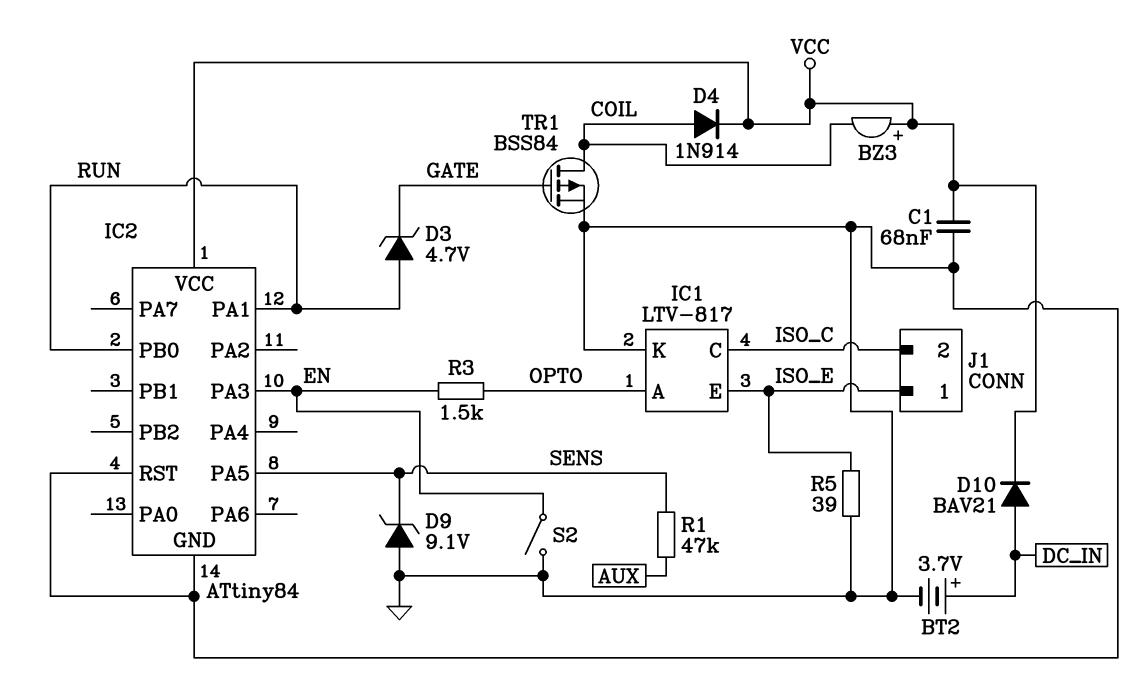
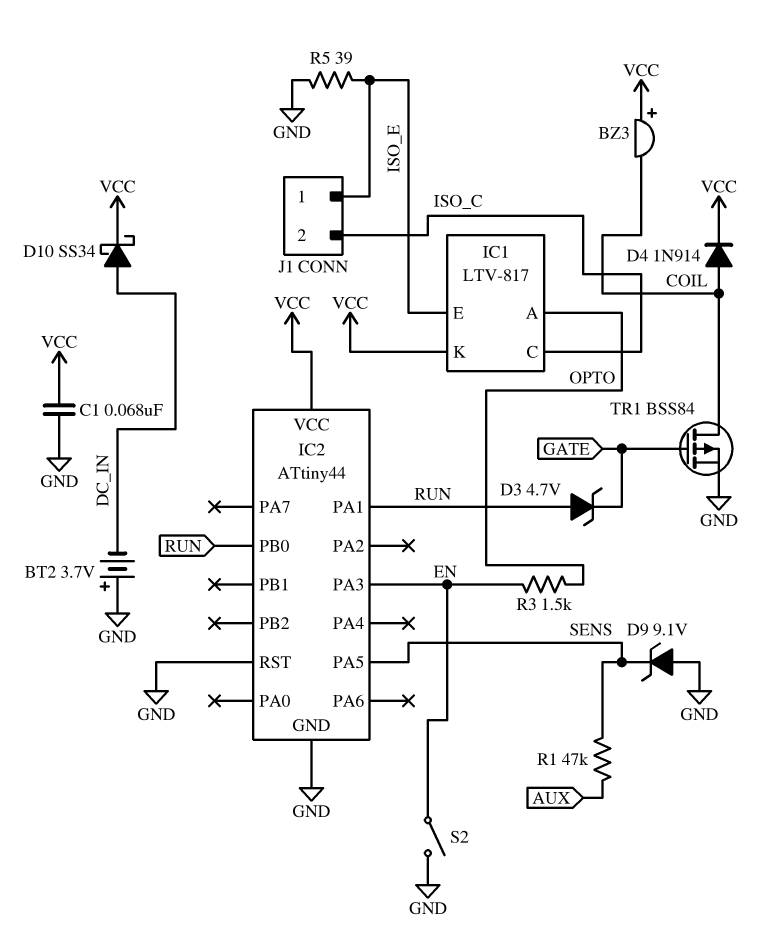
BT2: 3.7V (plus DC_IN, minus GND) -> 3.7V (plus GND, minus DC_IN)
D10: diode BAV21 (A DC_IN, K VCC) -> schottky SS34 (A DC_IN, K VCC)
IC1 pin K: GND -> VCC
IC2: ATtiny84 -> ATtiny44

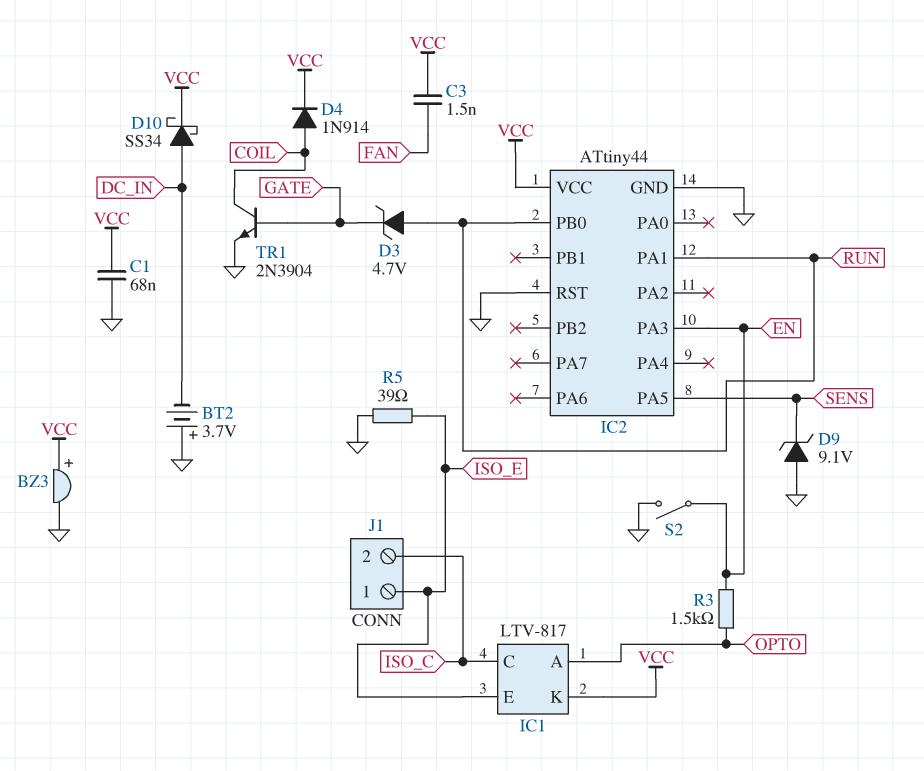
BZ3: buzzer (plus VCC, minus COIL) -> buzzer (plus VCC, minus GND)
C3: none -> 1.5nF (FAN, VCC)
R1: 47k (AUX, SENS) -> none
TR1: PMOS BSS84 (G GATE, D COIL, S GND) -> NPN 2N3904 (B GATE, C COIL, E GND)

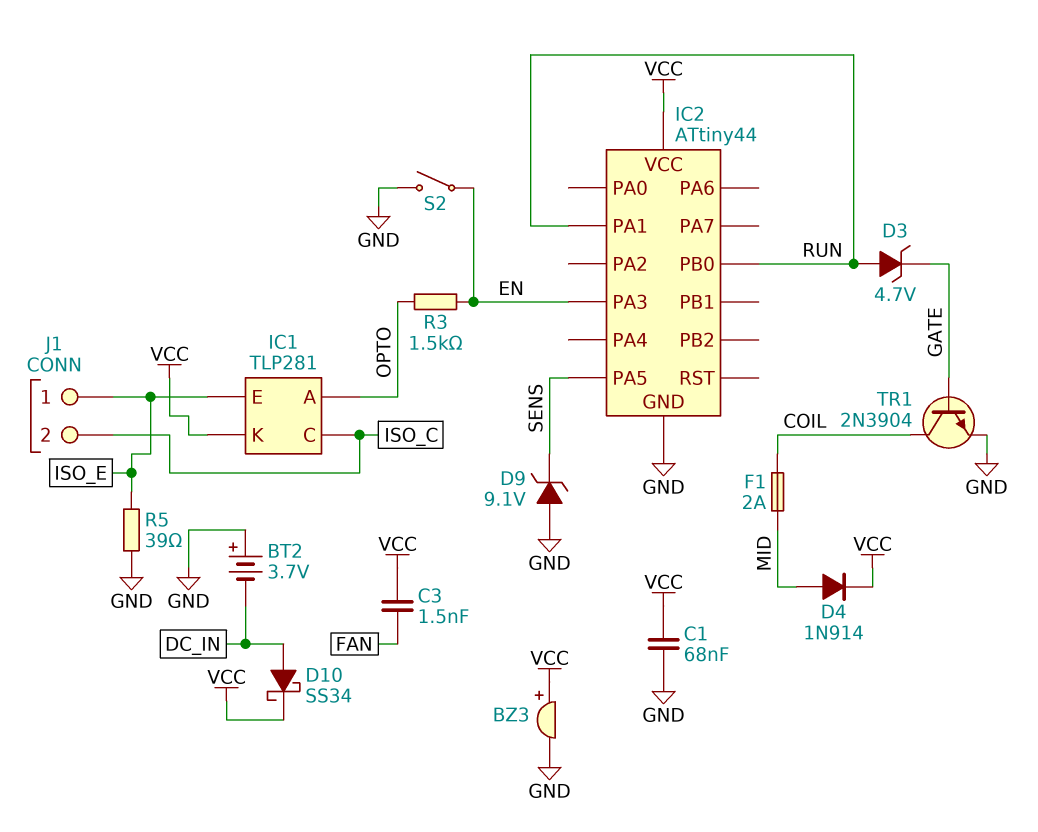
D4: diode 1N914 (A COIL, K VCC) -> diode 1N914 (A MID, K VCC)
F1: none -> 2A (COIL, MID)
IC1: LTV-817 -> TLP281
IC2 pin RST: GND -> none

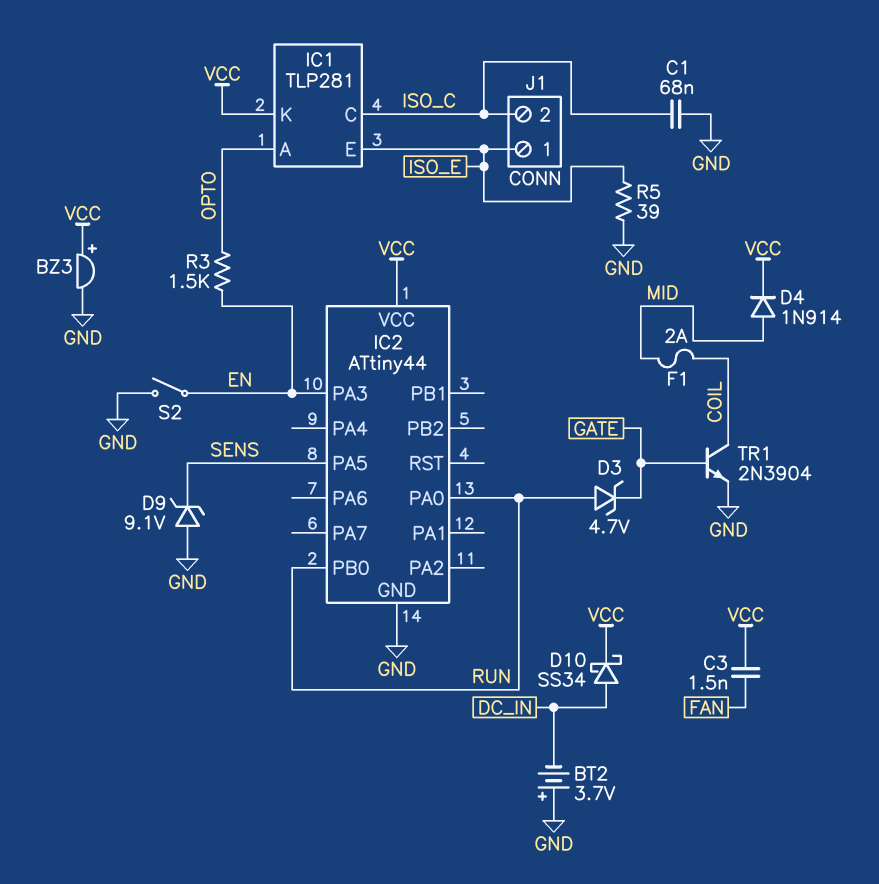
C1: 68nF (GND, VCC) -> 68nF (GND, ISO_C)
IC2 pin PA0: none -> RUN
IC2 pin PA1: RUN -> none

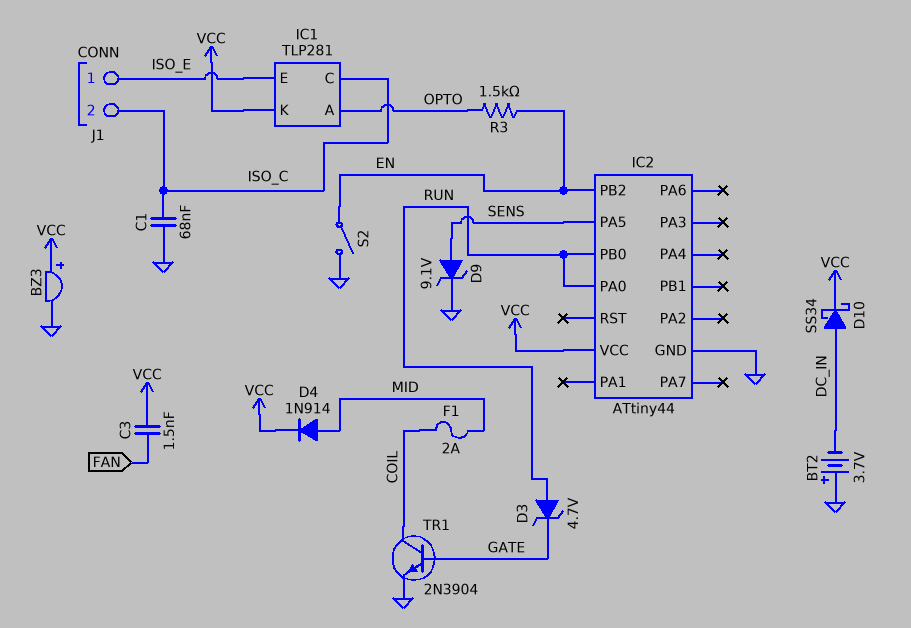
D9: zener 9.1V (A GND, K SENS) -> zener 9.1V (A SENS, K GND)
IC2 pin PA3: EN -> none
IC2 pin PB2: none -> EN
R5: 39 (GND, ISO_E) -> none

